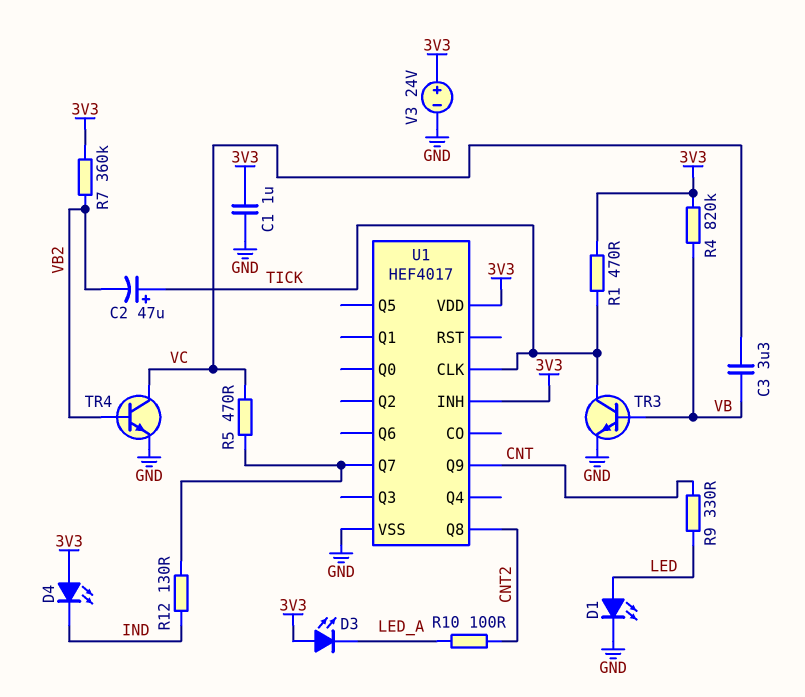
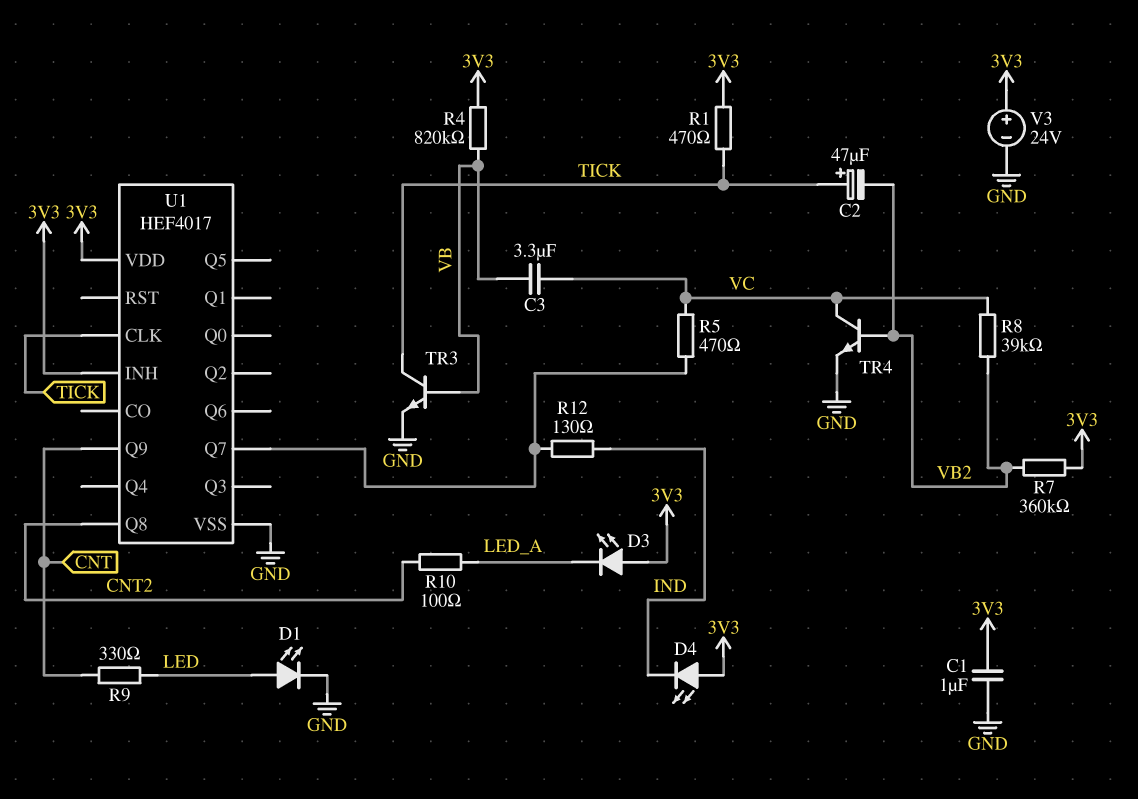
R8: none -> 39k (VB2, VC)

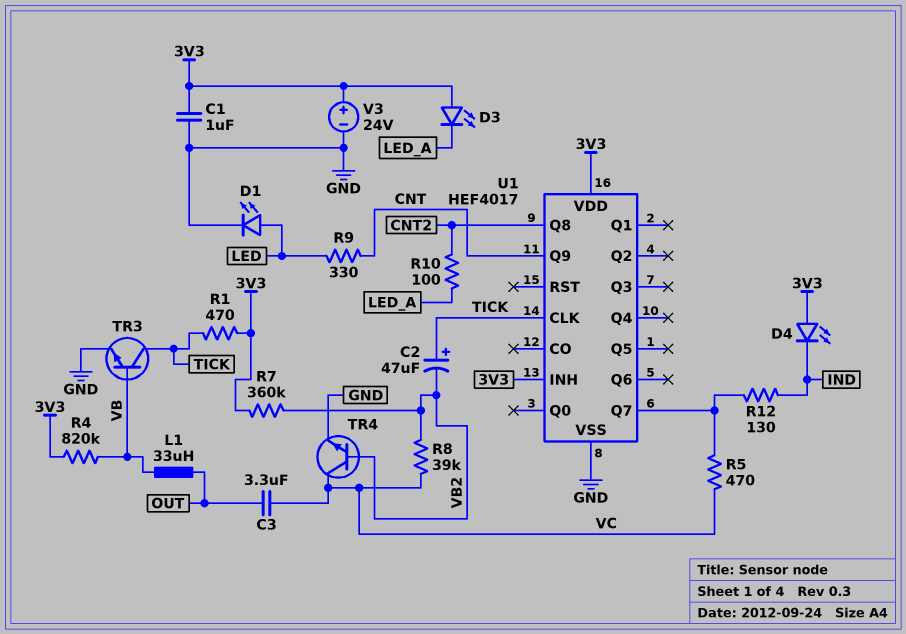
C3: 3.3uF (VB, VC) -> 3.3uF (OUT, VC)
L1: none -> 33uH (OUT, VB)

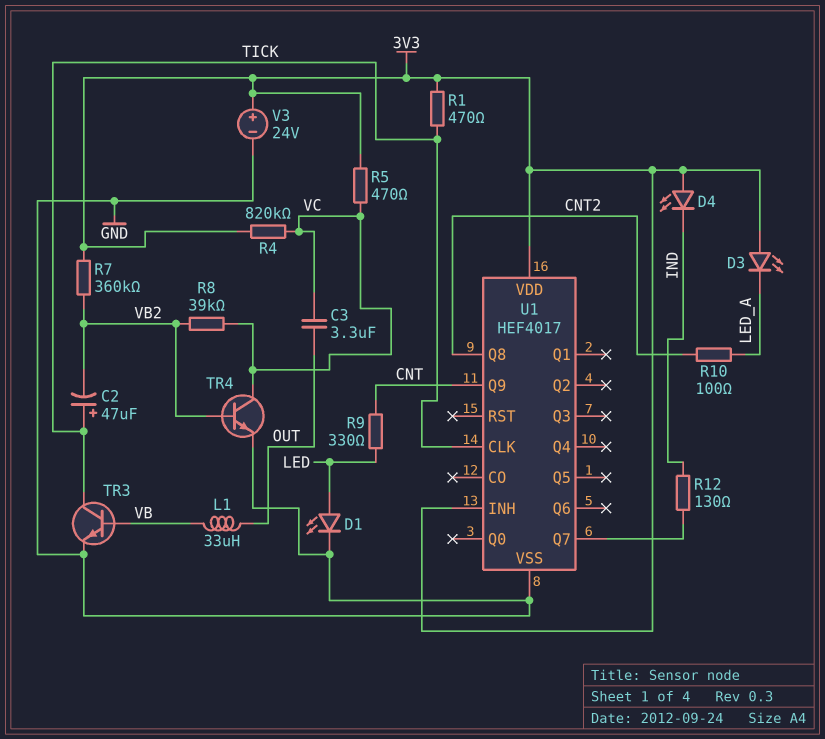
C1: 1uF (3V3, GND) -> none
R4: 820k (3V3, VB) -> 820k (3V3, VC)
R5: 470 (U1/Q7, VC) -> 470 (3V3, VC)

